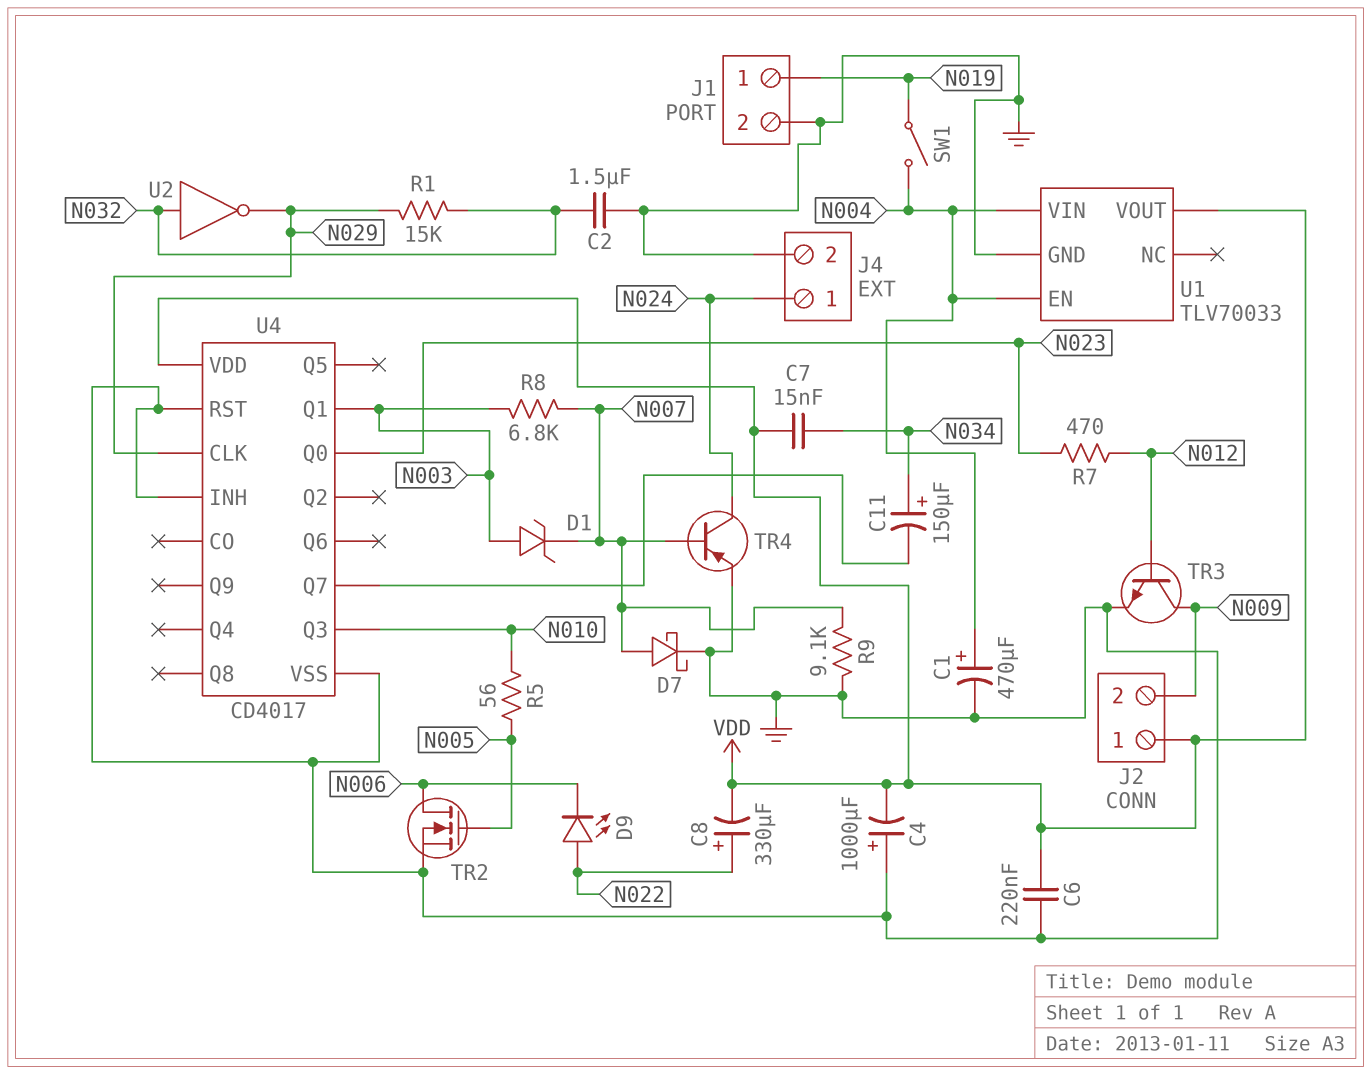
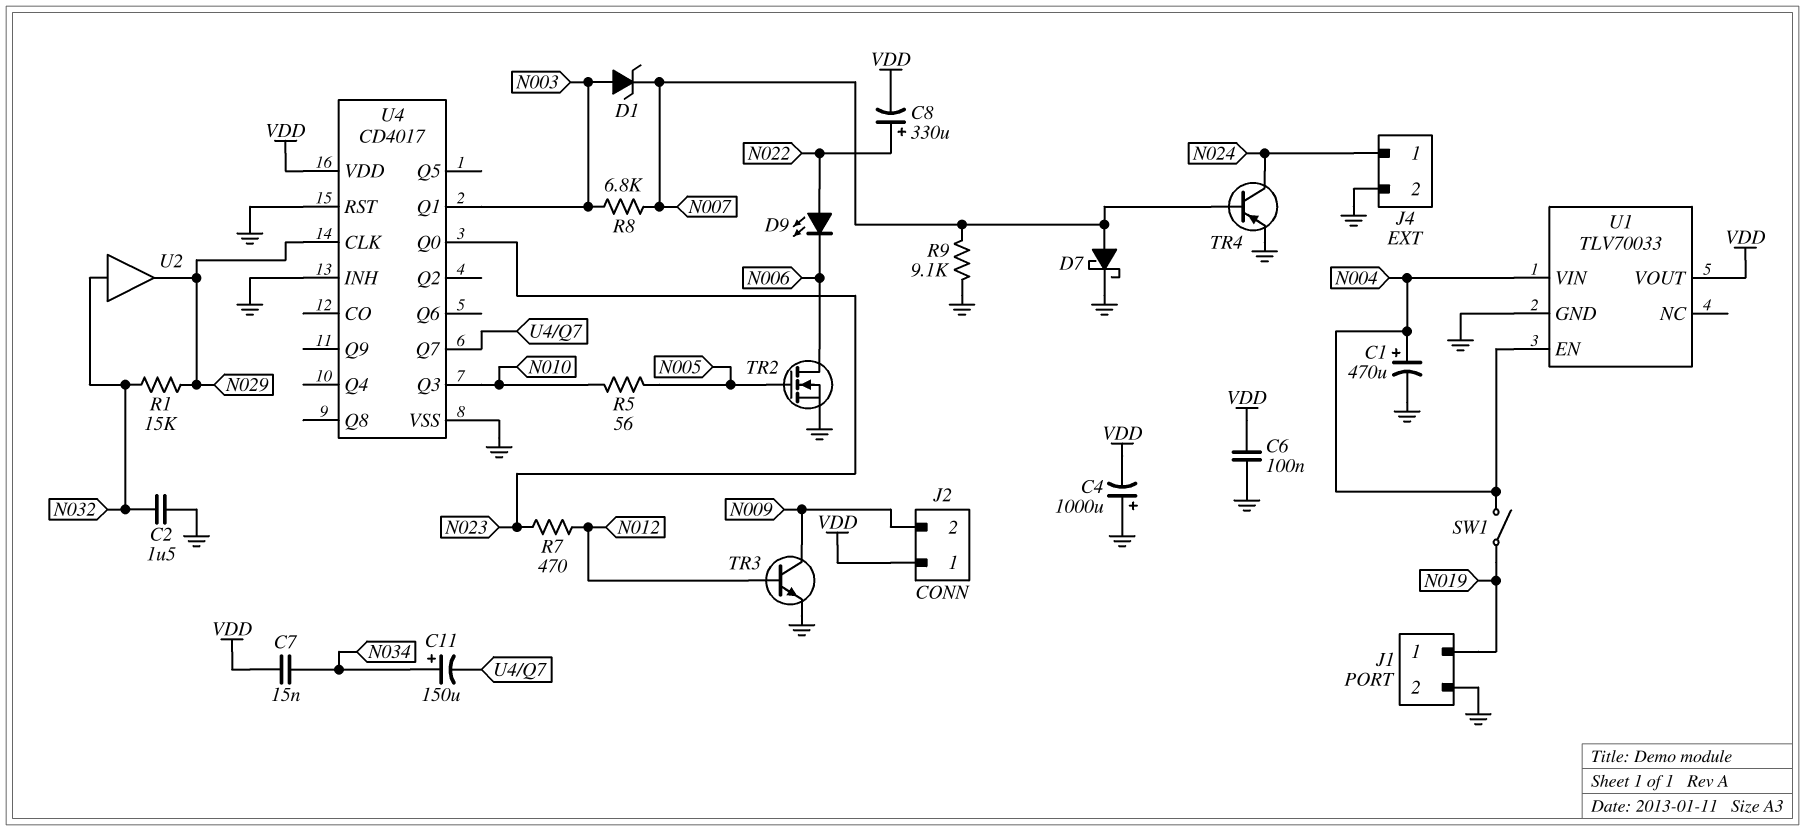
C6: 220nF (GND, VDD) -> 100nF (GND, VDD)
U2: NOT (in N032, out N029) -> buffer (in N032, out N029)

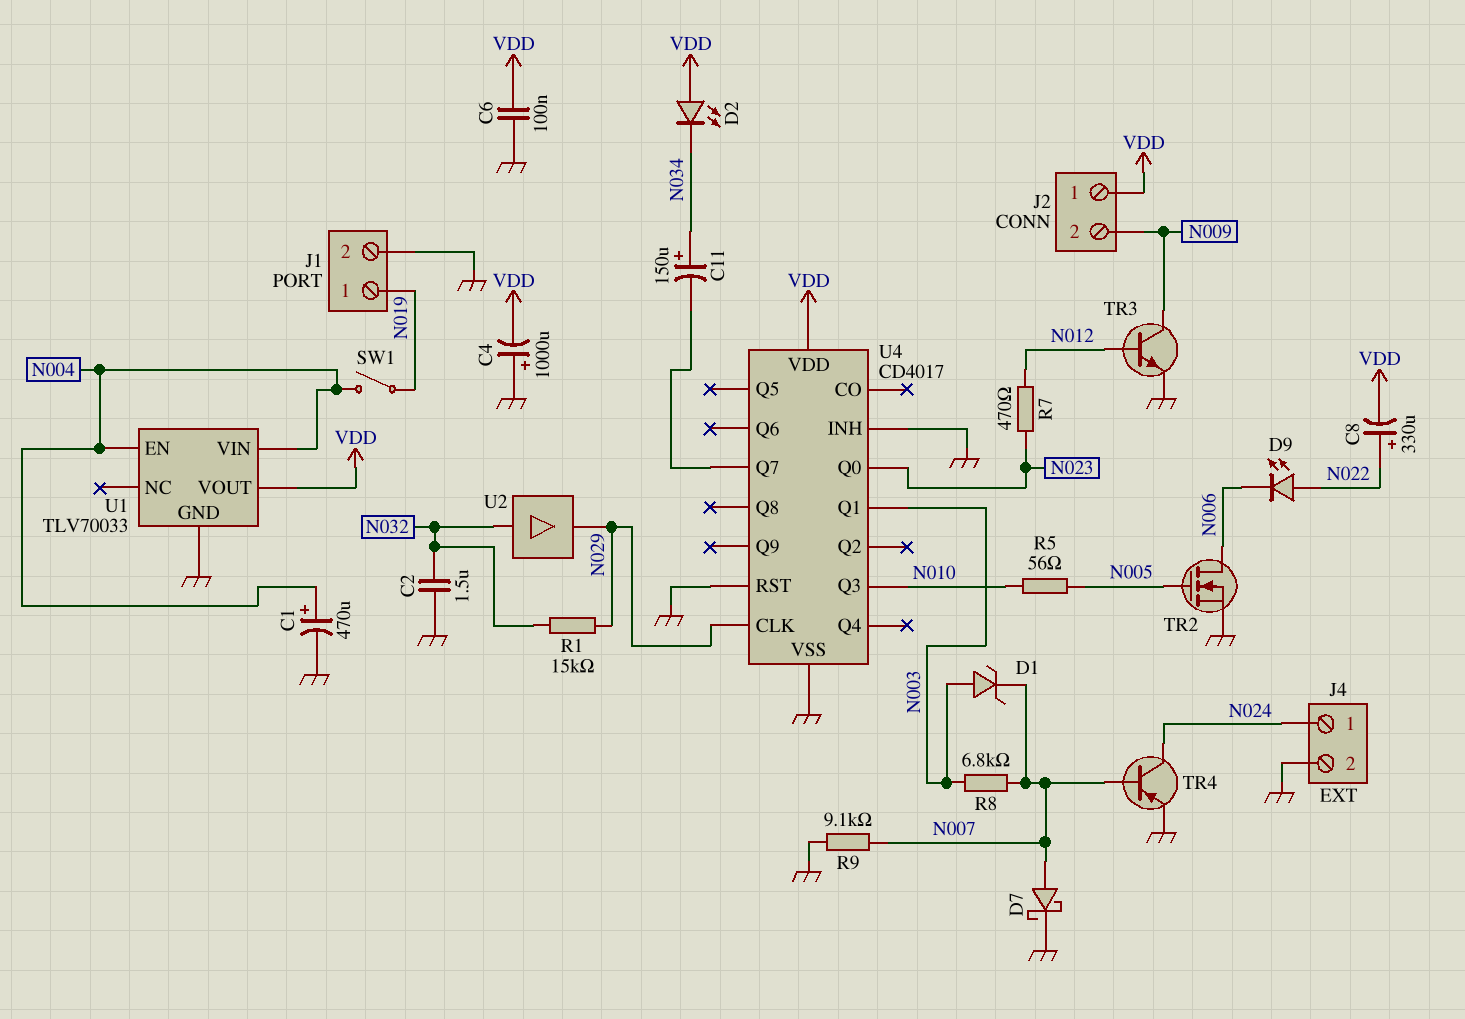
C7: 15nF (N034, VDD) -> none
D2: none -> LED (A VDD, K N034)

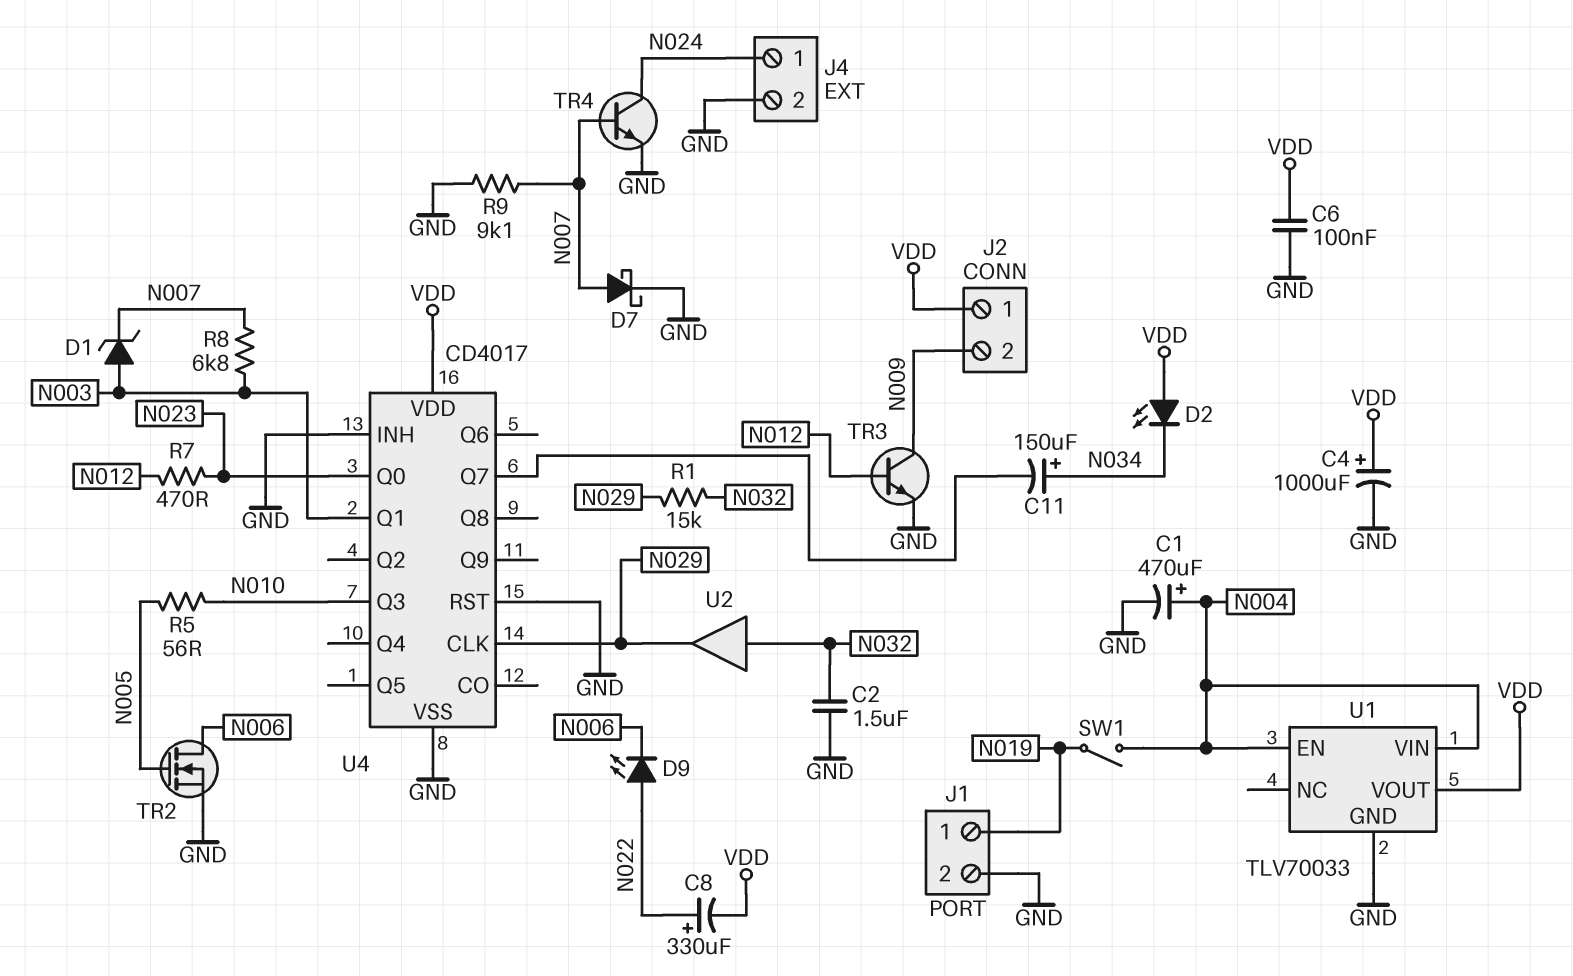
C4: 1000uF (plus GND, minus VDD) -> 1000uF (plus VDD, minus GND)
TR4: PNP (B N007, C N024, E GND) -> NPN (B N007, C N024, E GND)

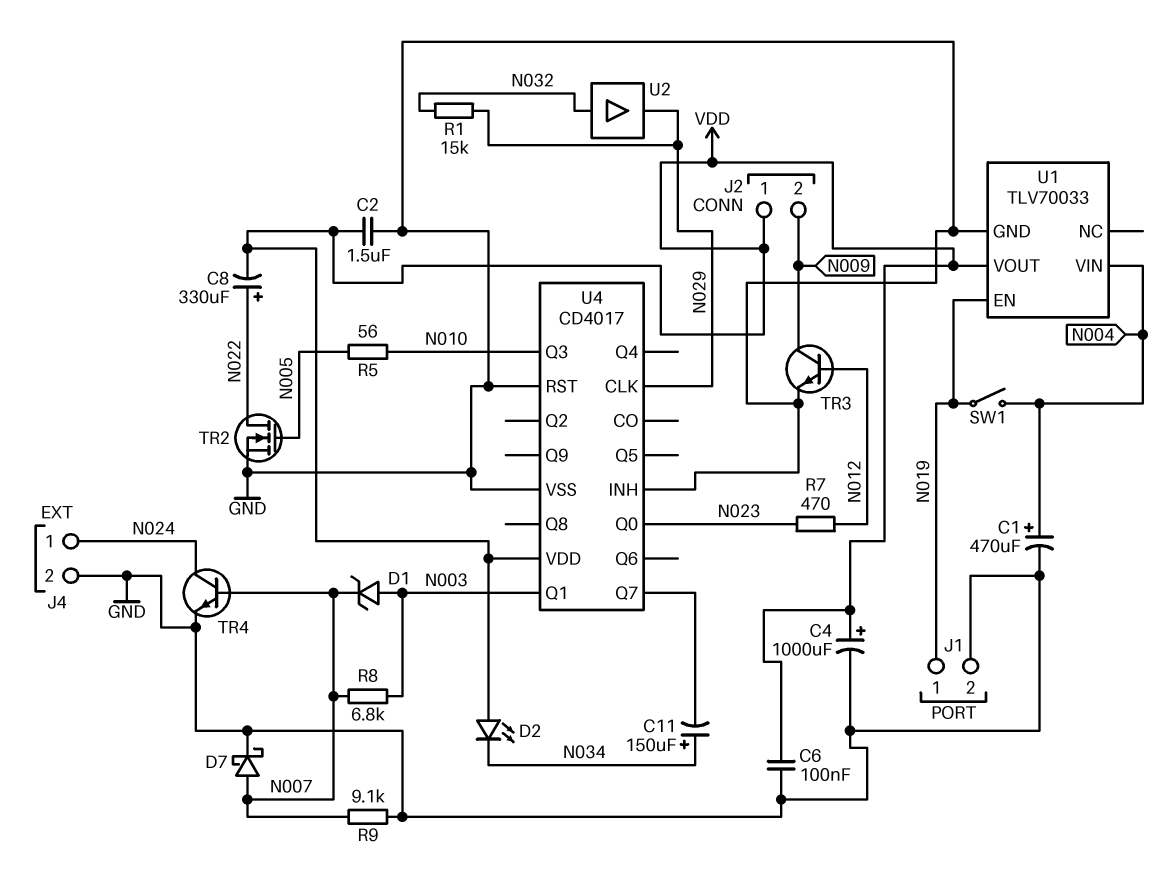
C2: 1.5uF (GND, N032) -> 1.5uF (GND, VDD)
D9: LED (A N022, K N006) -> none
TR2: NMOS (G N005, D N006, S GND) -> NMOS (G N005, D N022, S GND)
U1 pin EN: N004 -> N019

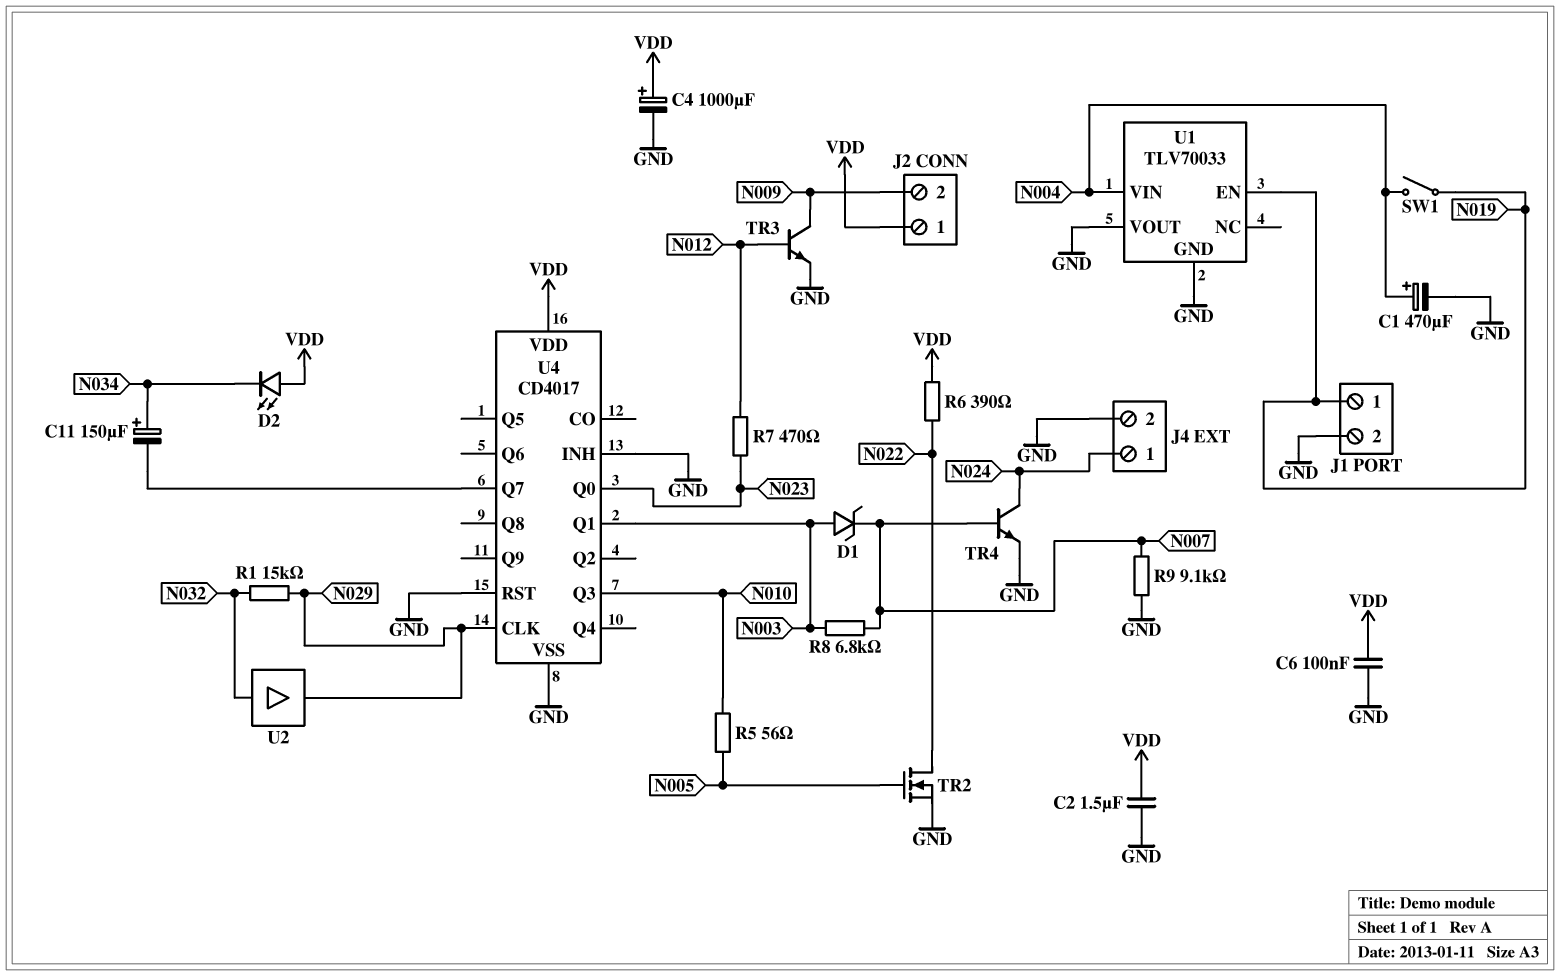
C8: 330uF (plus N022, minus VDD) -> none
D7: schottky (A N007, K GND) -> none
R6: none -> 390 (N022, VDD)
U1 pin VOUT: VDD -> GND

